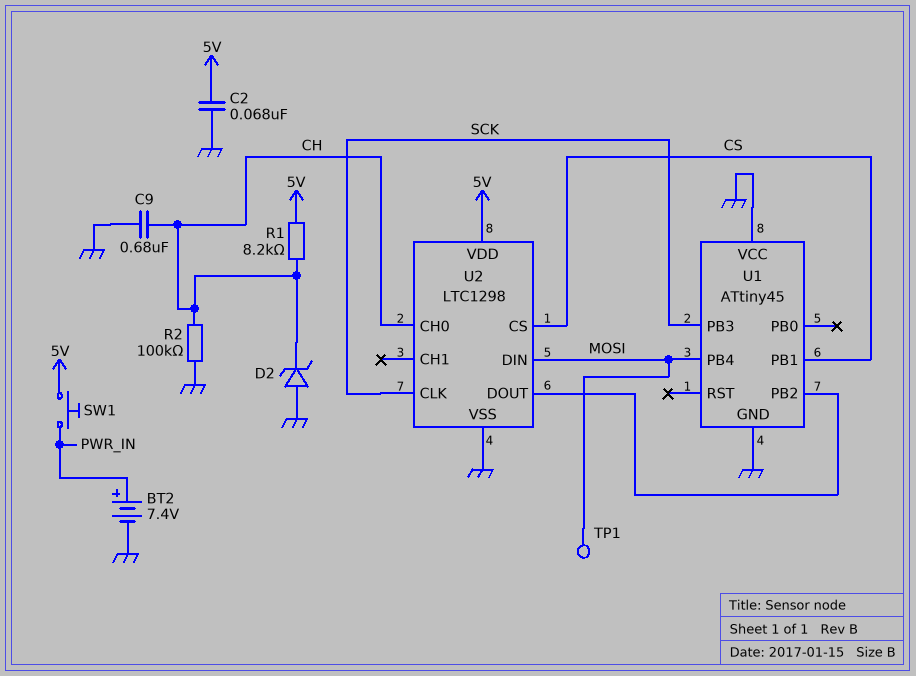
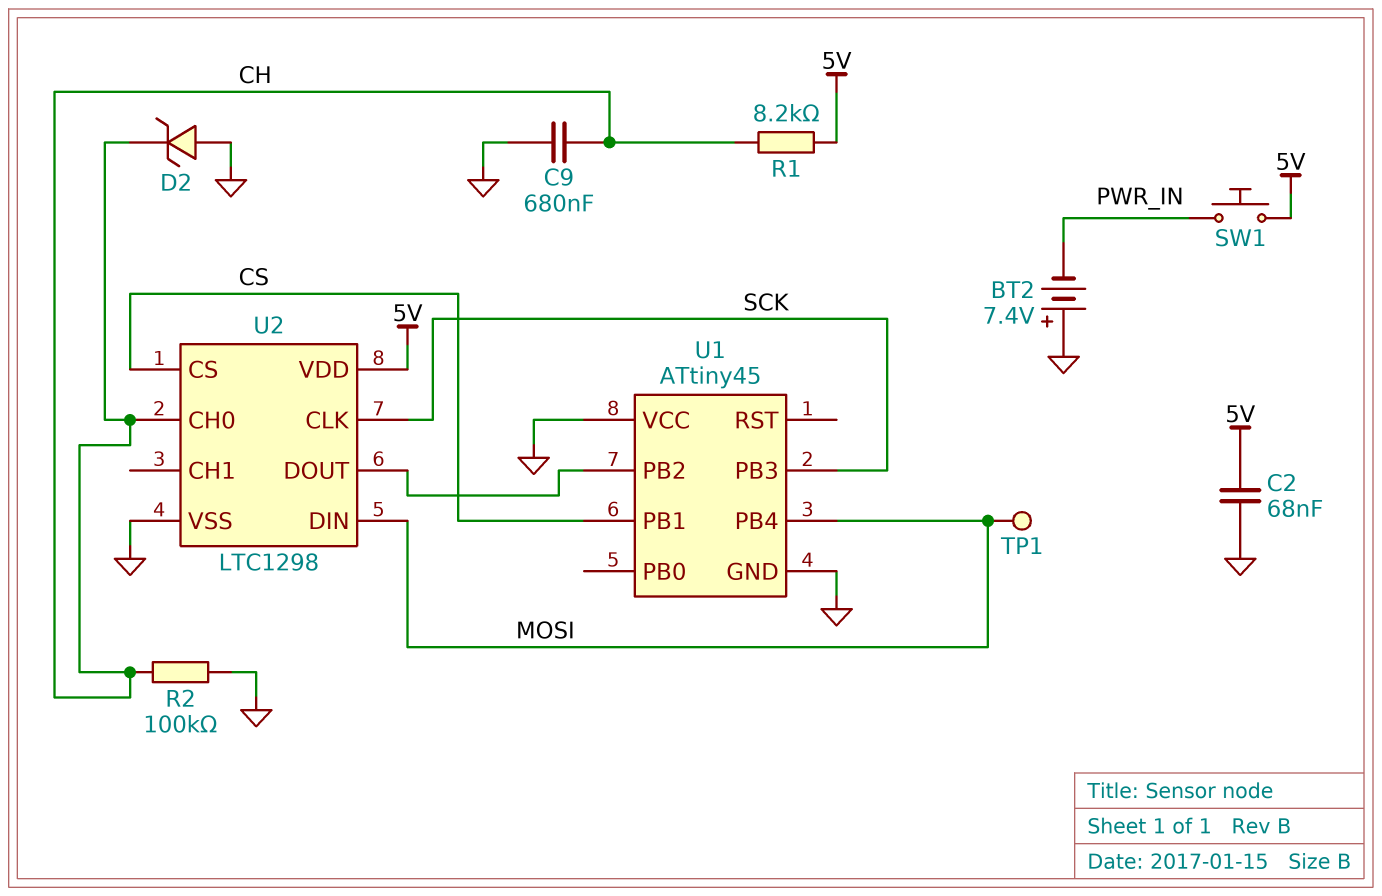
BT2: 7.4V (plus PWR_IN, minus GND) -> 7.4V (plus GND, minus PWR_IN)

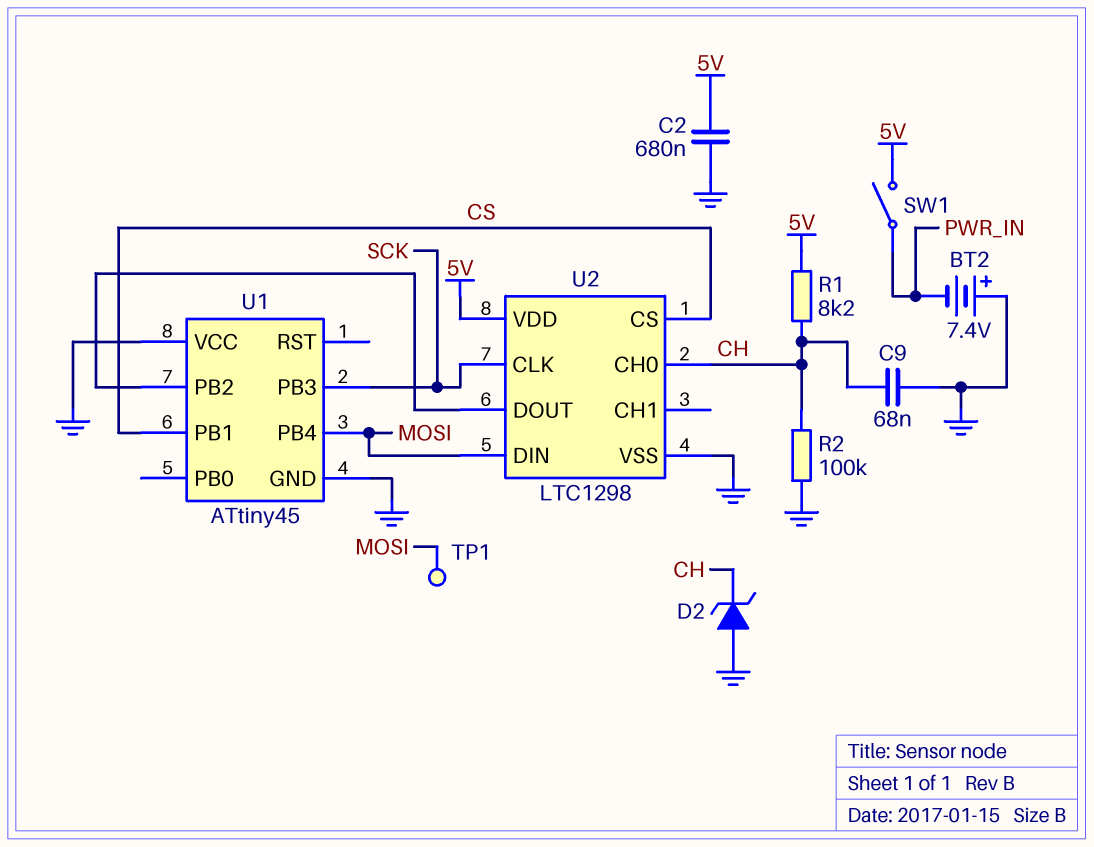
C2: 68nF (5V, GND) -> 680nF (5V, GND)
C9: 680nF (CH, GND) -> 68nF (CH, GND)
SW1: button (5V, PWR_IN) -> switch (5V, PWR_IN)

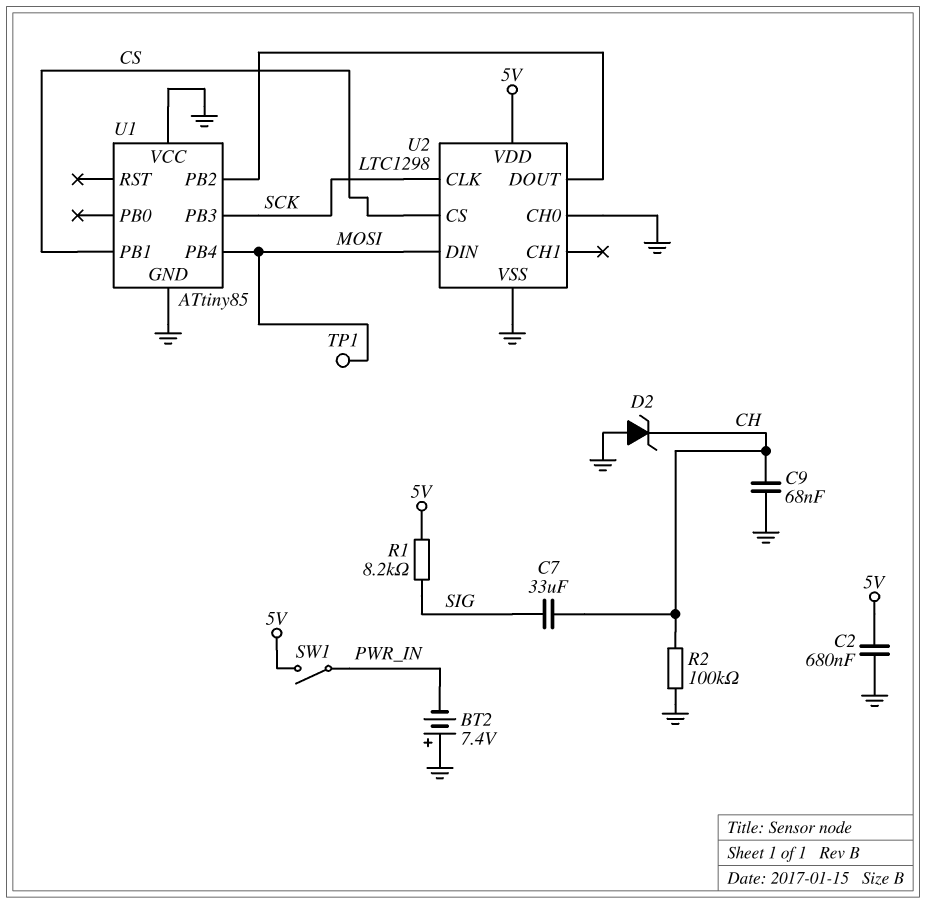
C7: none -> 33uF (CH, SIG)
R1: 8.2k (5V, CH) -> 8.2k (5V, SIG)
U1: ATtiny45 -> ATtiny85
U2 pin CH0: CH -> GND

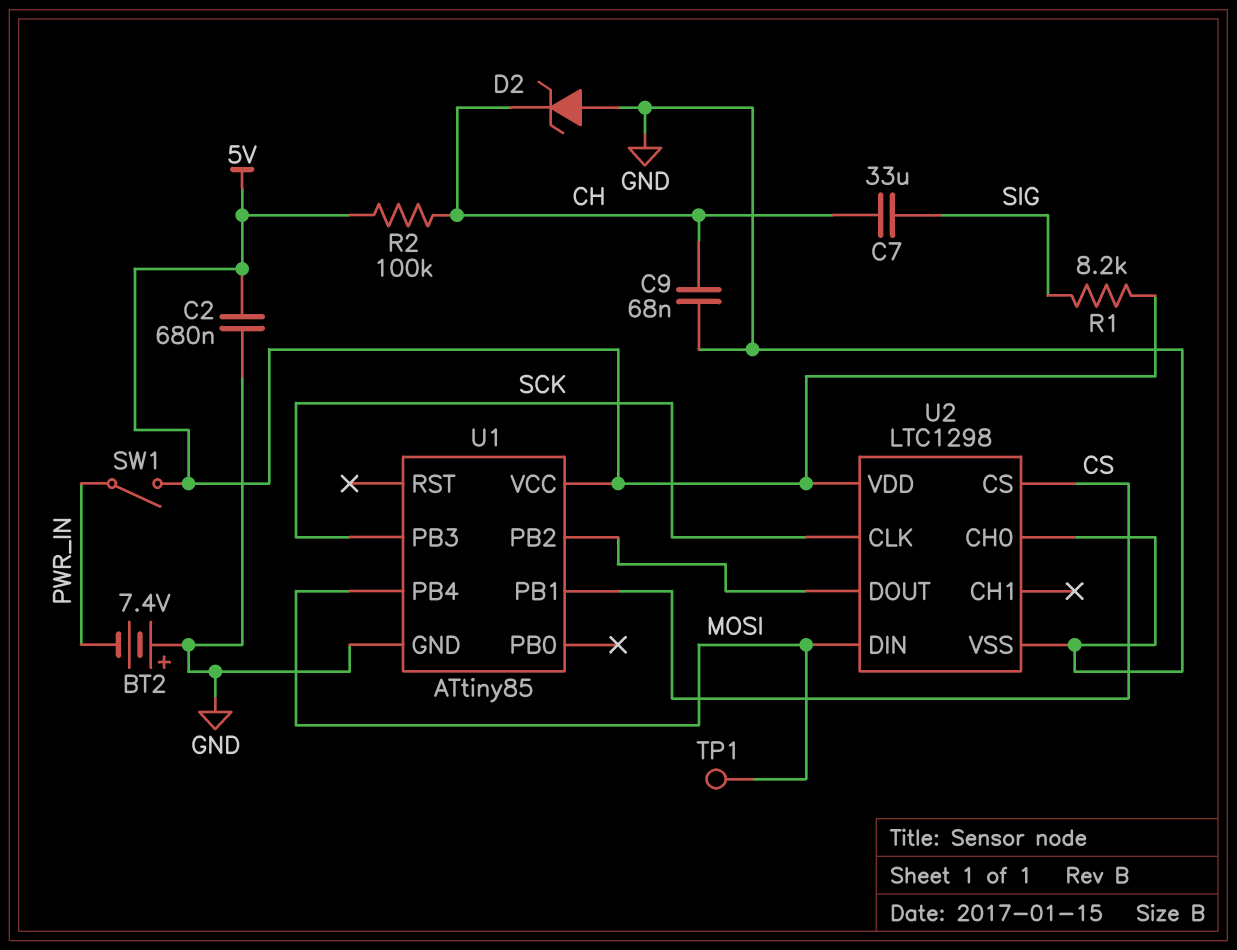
R2: 100k (CH, GND) -> 100k (5V, CH)
U1 pin VCC: GND -> 5V

